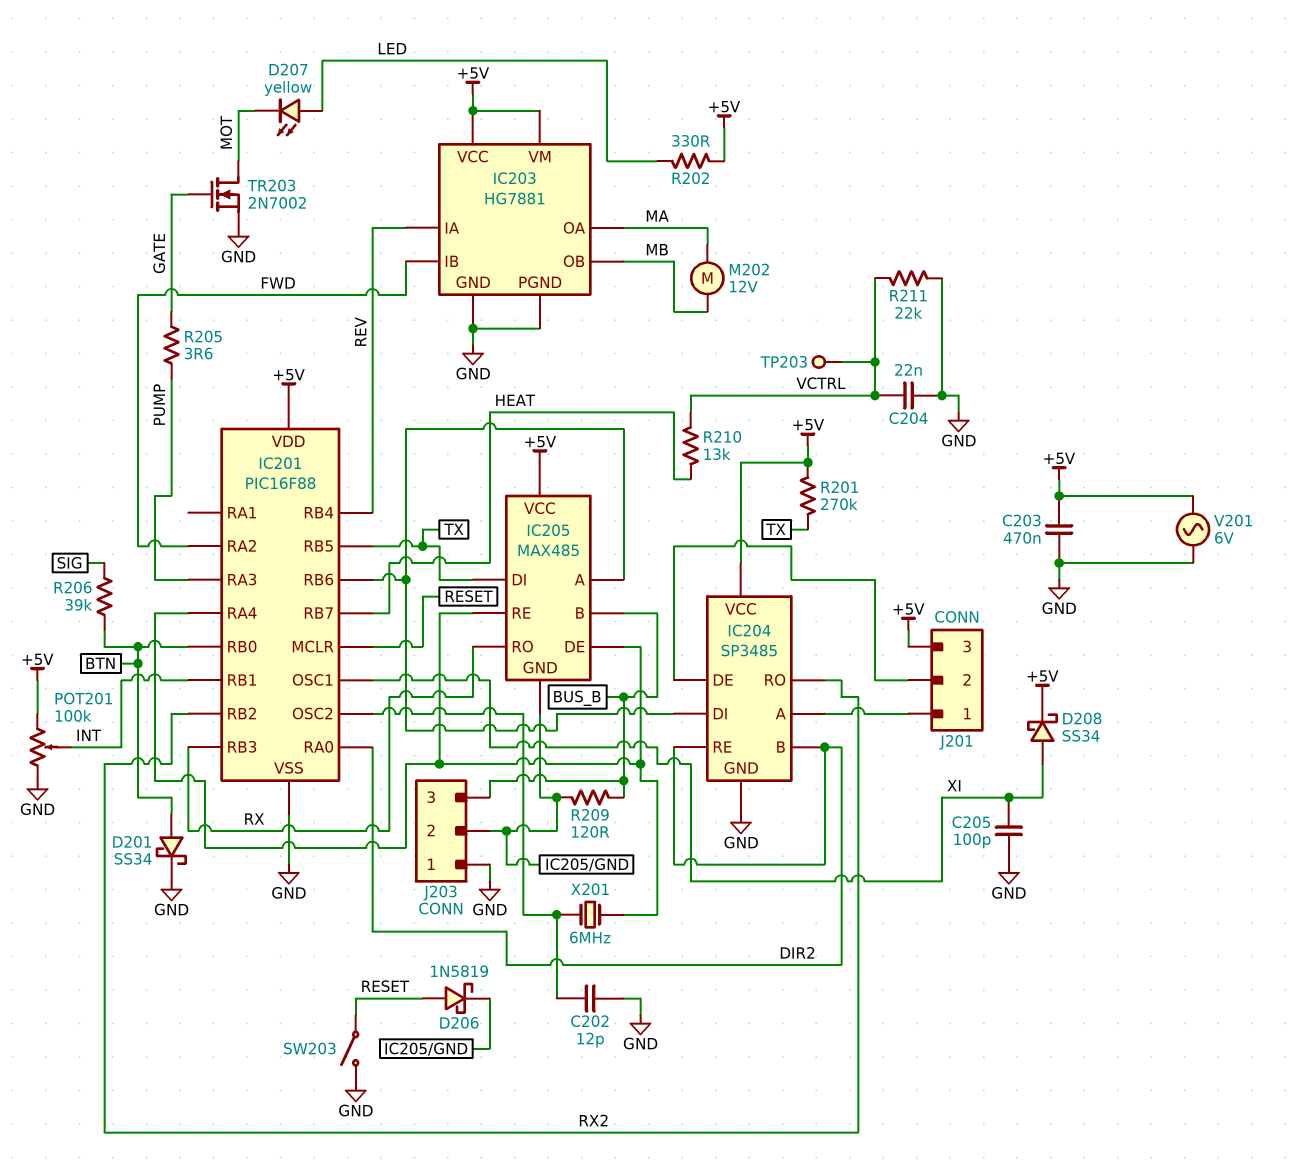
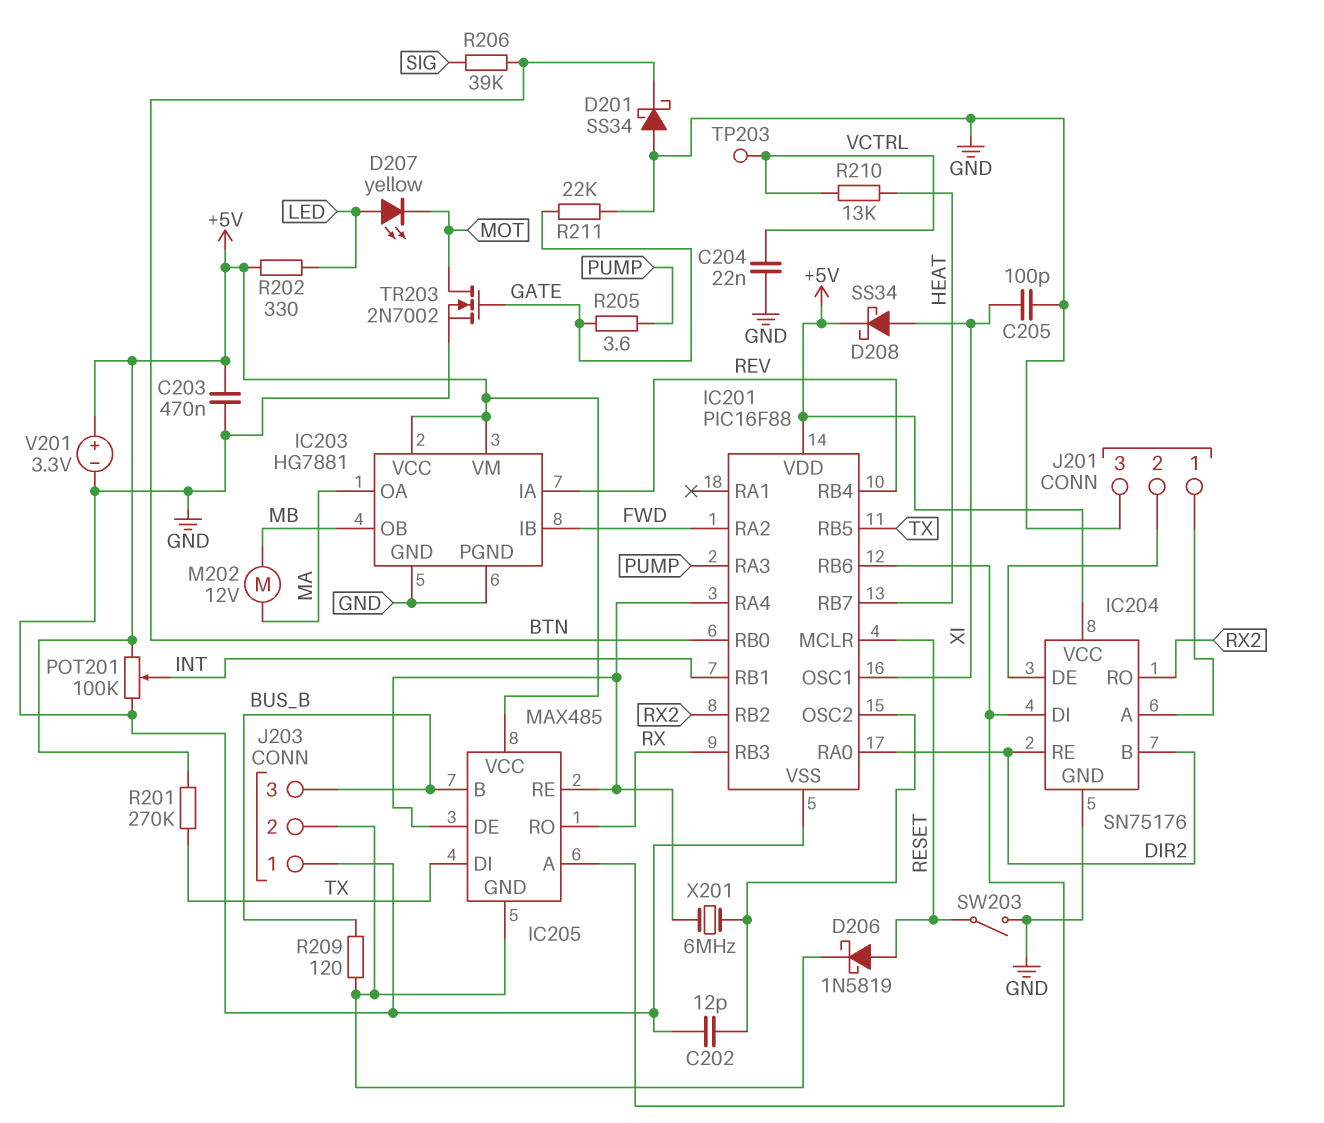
D201: schottky SS34 (A BTN, K GND) -> schottky SS34 (A GND, K BTN)
IC204: SP3485 -> SN75176
J201 pin 3: +5V -> GND
R211: 22k (GND, VCTRL) -> 22k (GATE, GND)
V201: AC 6V (+5V, GND) -> 3.3V (plus +5V, minus GND)

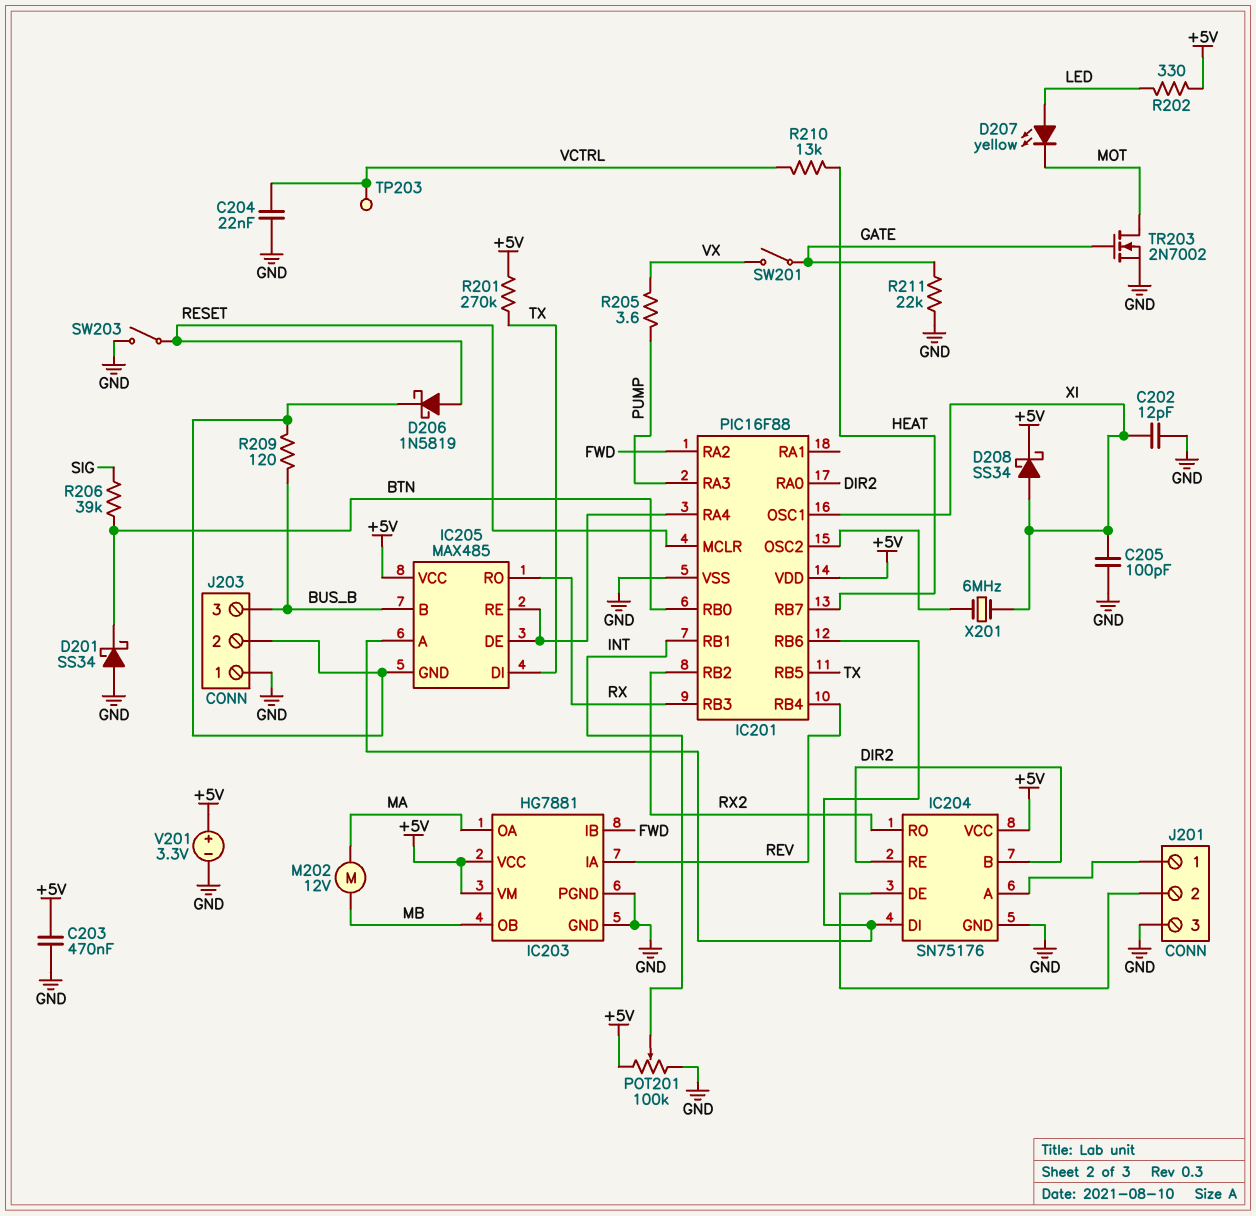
C202: 12pF (GND, IC201/OSC2) -> 12pF (GND, XI)
R205: 3.6 (GATE, PUMP) -> 3.6 (PUMP, VX)
SW201: none -> switch (GATE, VX)
X201: 6MHz (IC201/OSC2, IC201/RA4) -> 6MHz (IC201/OSC2, XI)

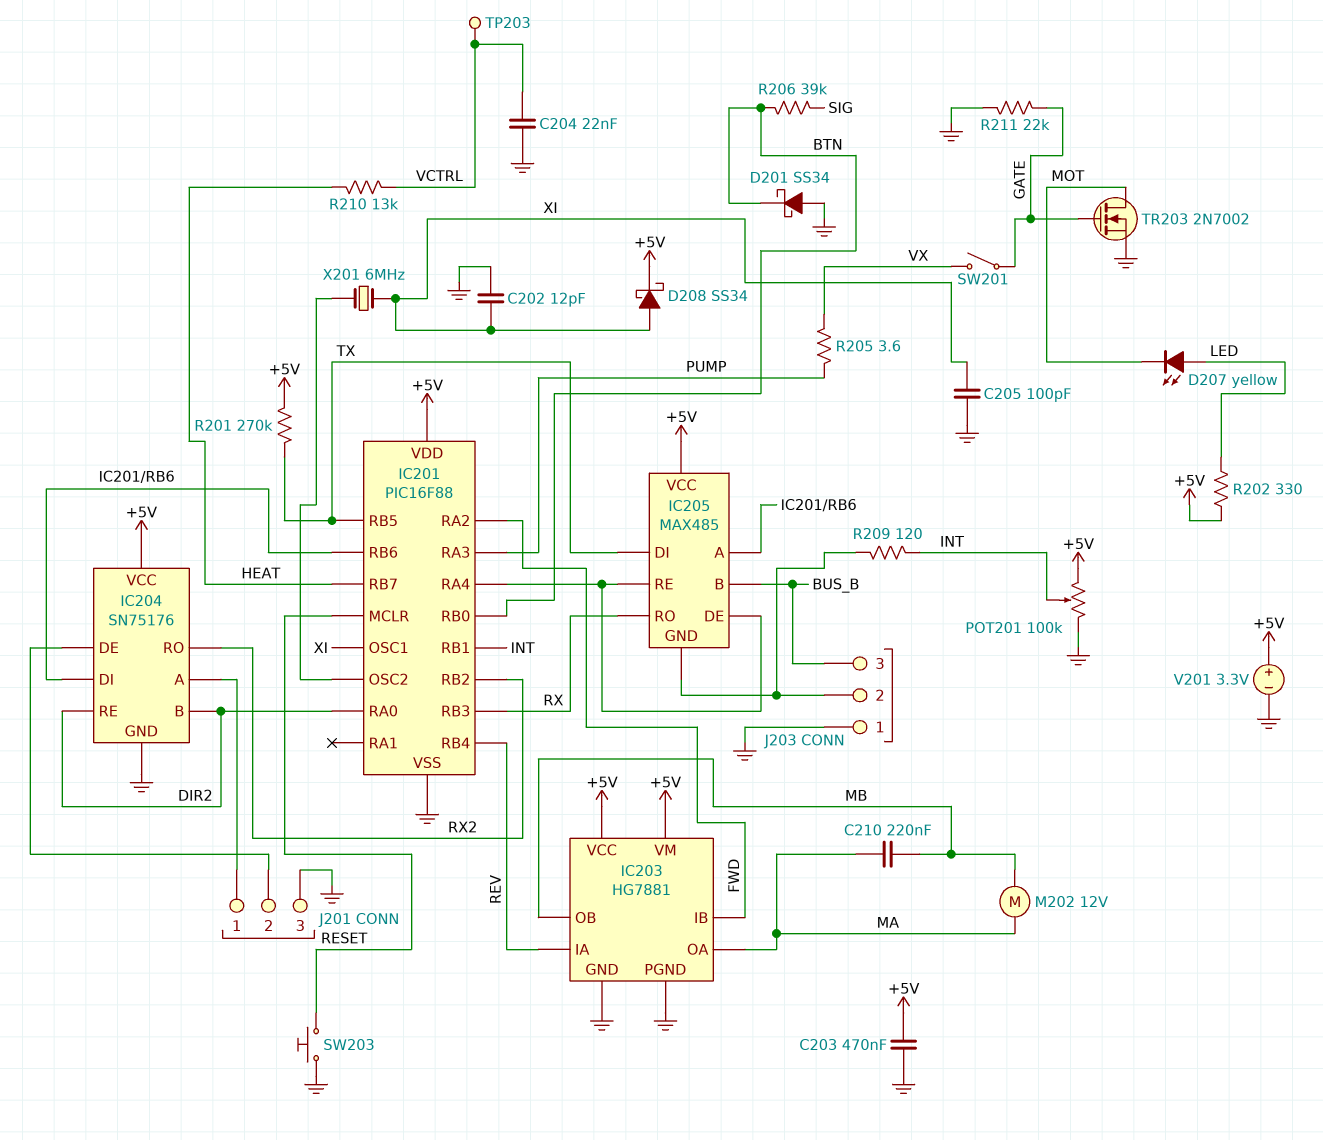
C210: none -> 220nF (MA, MB)
D206: schottky 1N5819 (A RESET, K IC205/GND) -> none
R209: 120 (BUS_B, IC205/GND) -> 120 (IC205/GND, INT)
SW203: switch (GND, RESET) -> button (GND, RESET)

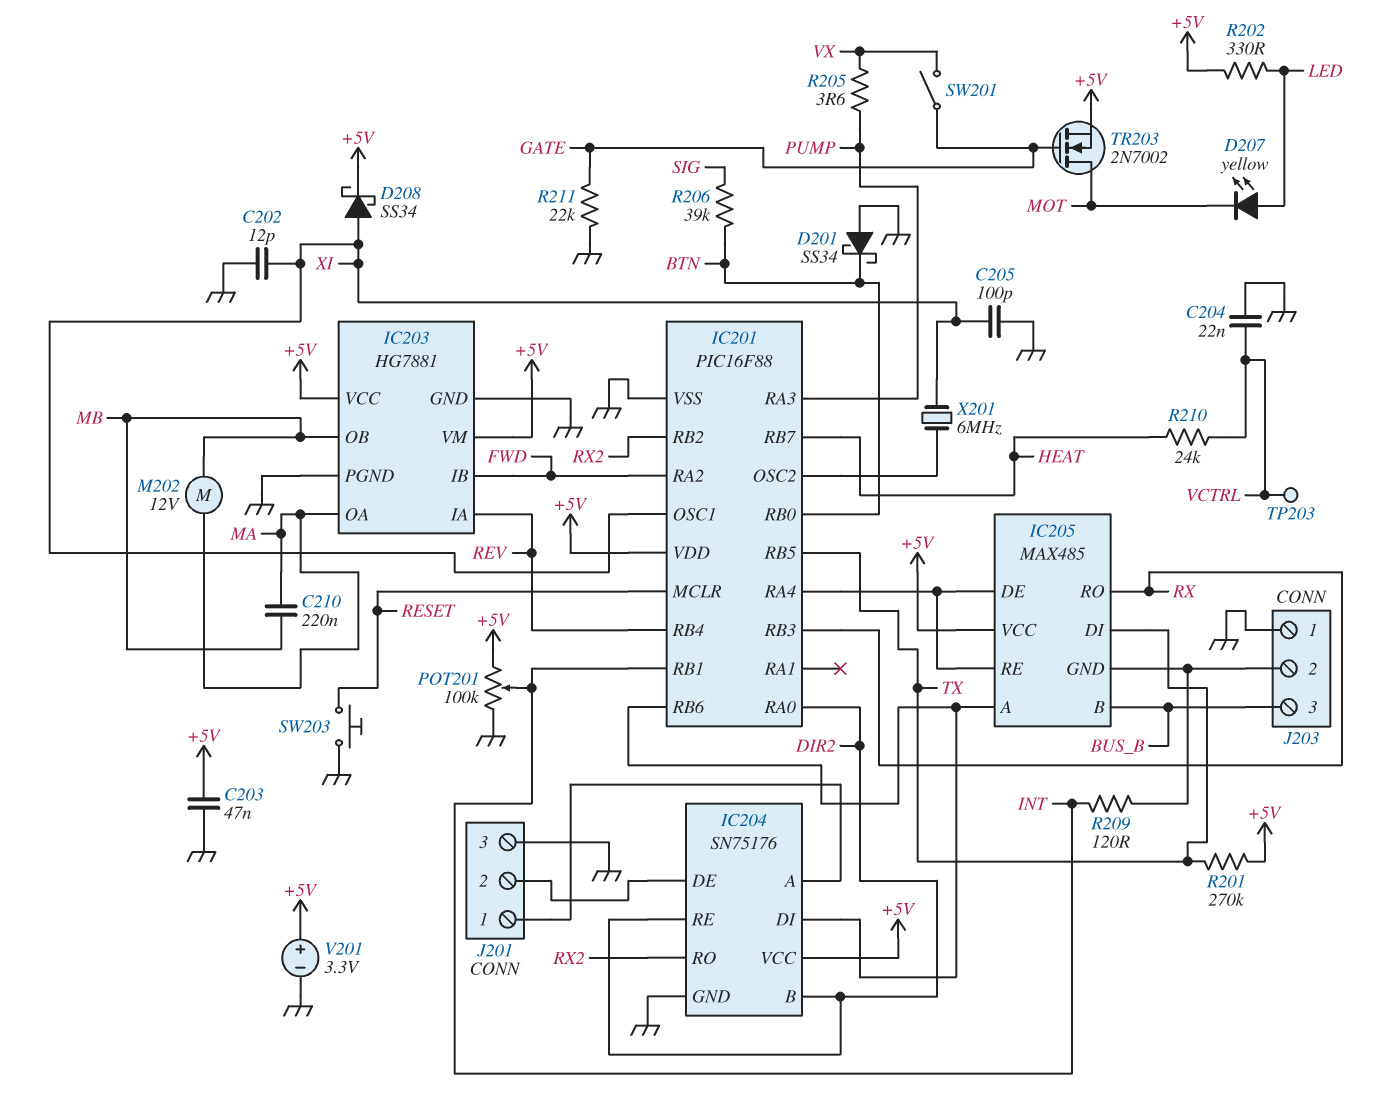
C203: 470nF (+5V, GND) -> 47nF (+5V, GND)
R210: 13k (HEAT, VCTRL) -> 24k (HEAT, VCTRL)
TR203: NMOS 2N7002 (G GATE, D MOT, S GND) -> NMOS 2N7002 (G GATE, D MOT, S +5V)

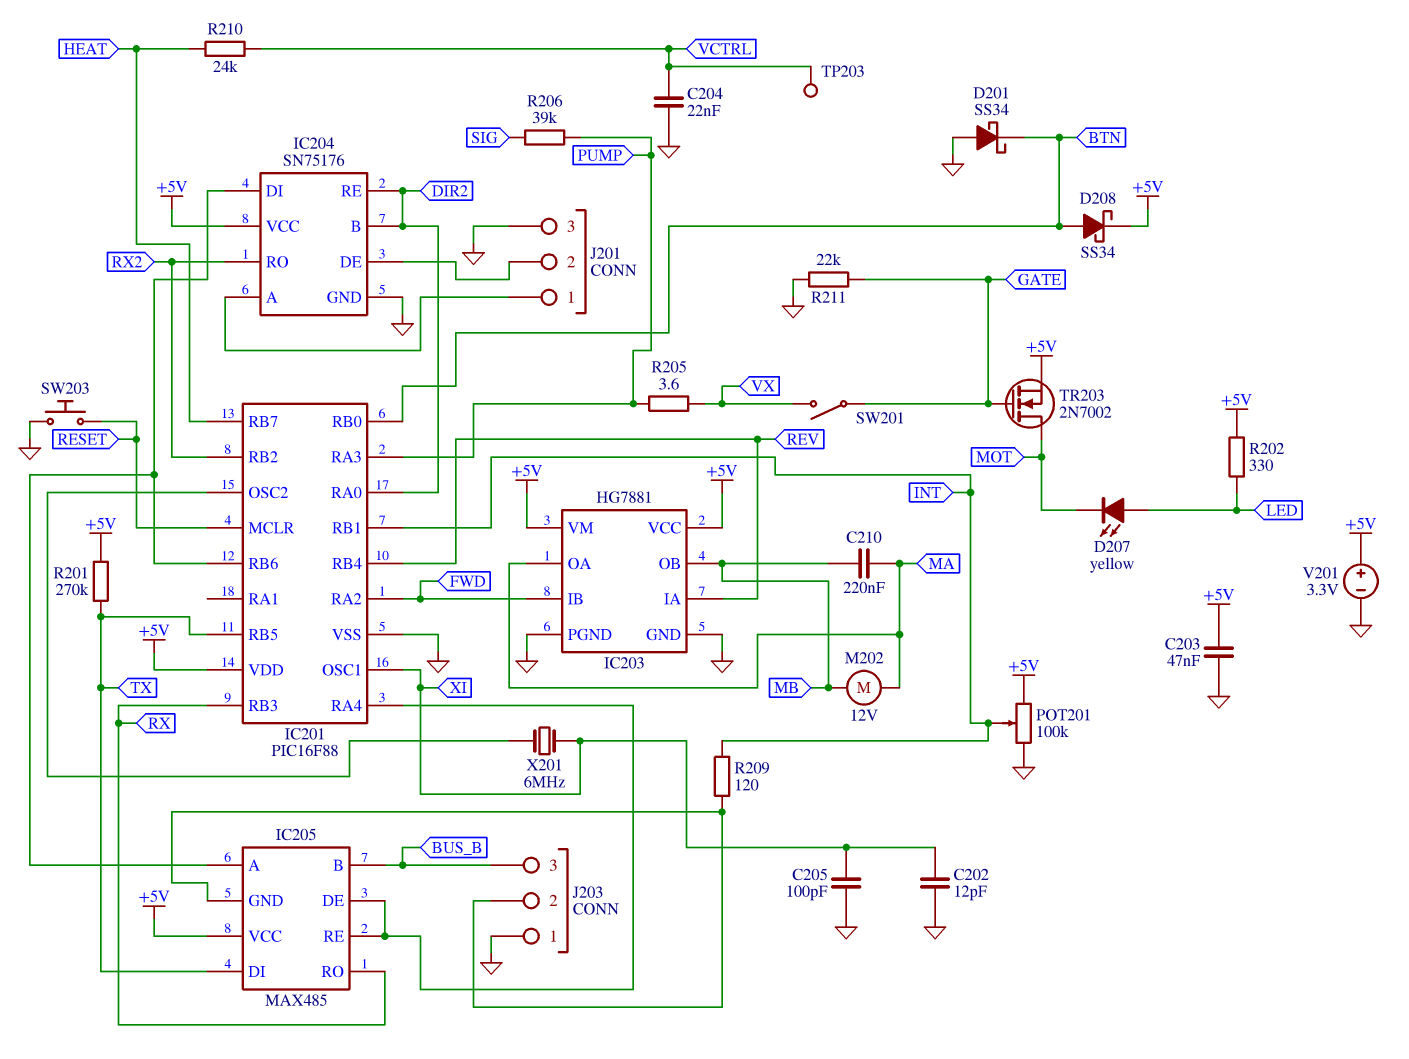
D208: schottky SS34 (A XI, K +5V) -> schottky SS34 (A BTN, K +5V)
R206: 39k (BTN, SIG) -> 39k (PUMP, SIG)

